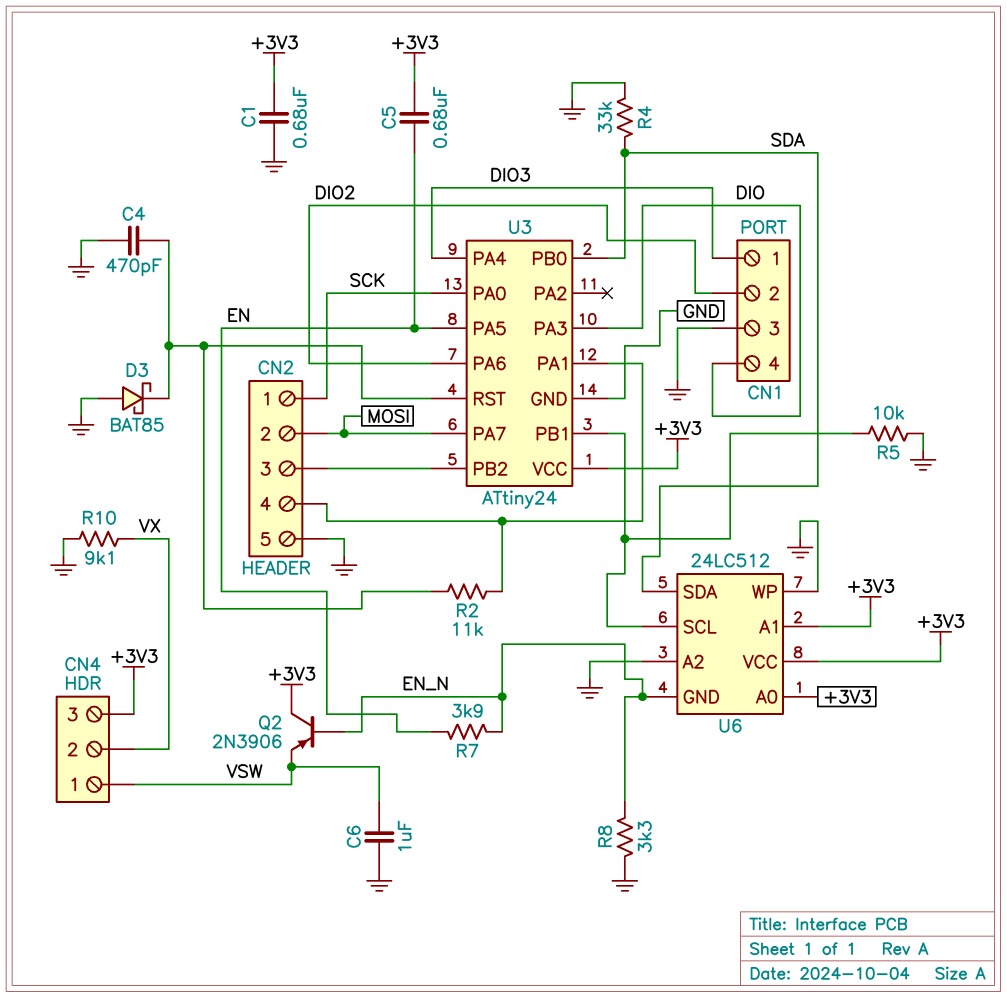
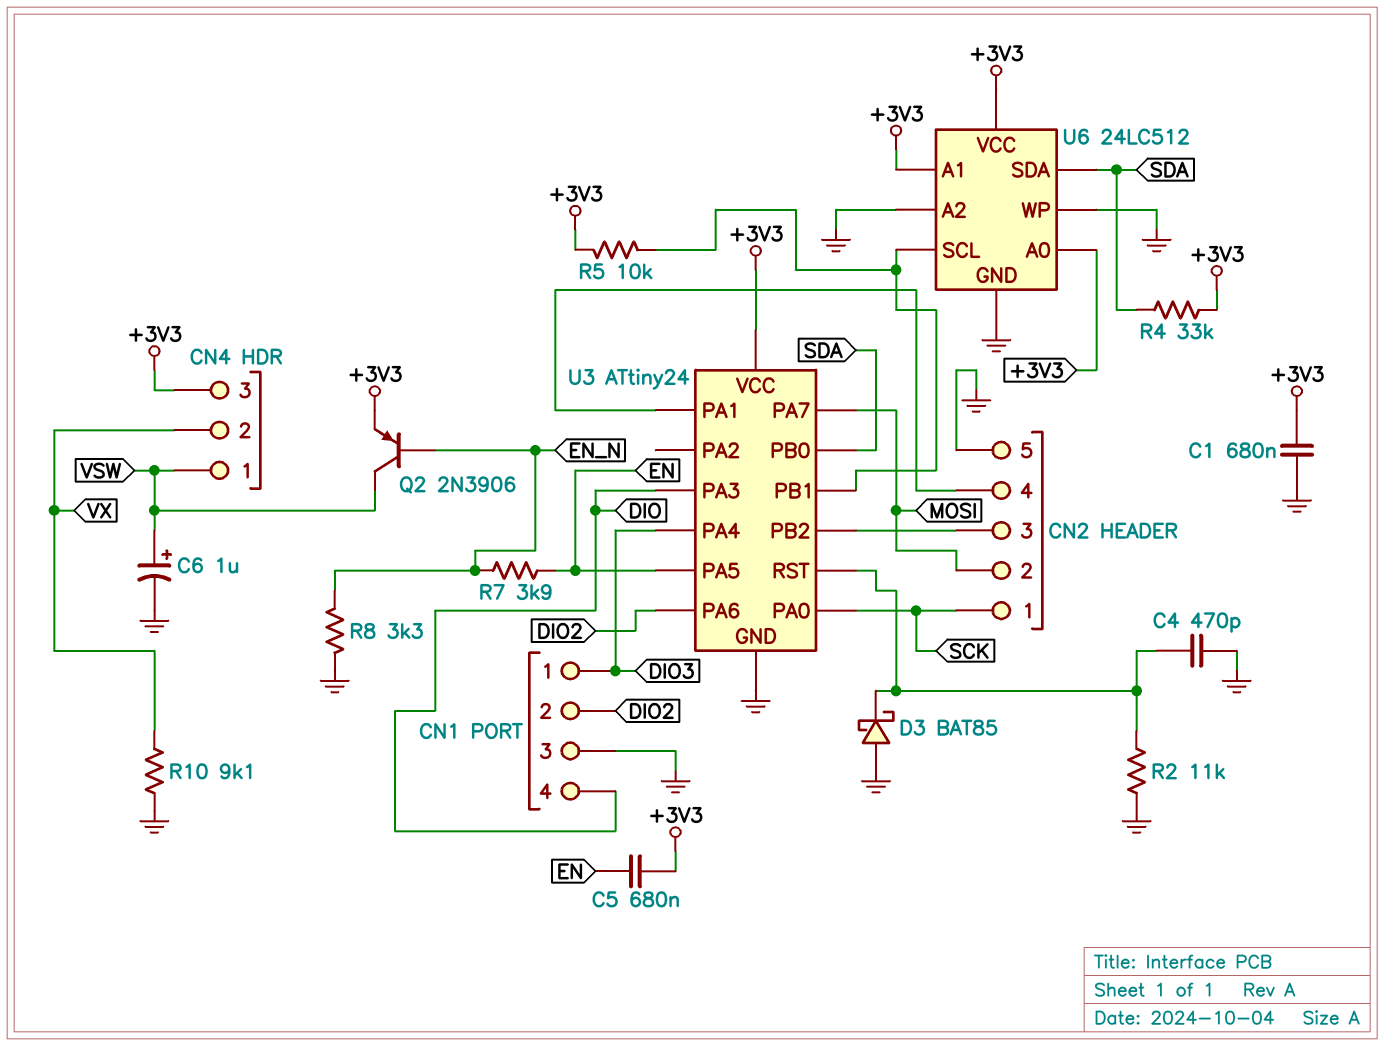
C6: 1uF (GND, VSW) -> 1uF (plus VSW, minus GND)
Q2: PNP 2N3906 (B EN_N, C +3V3, E VSW) -> PNP 2N3906 (B EN_N, C VSW, E +3V3)
R2: 11k (CN2/4, U3/RST) -> 11k (GND, U3/RST)
R4: 33k (GND, SDA) -> 33k (+3V3, SDA)
R5: 10k (GND, U3/PB1) -> 10k (+3V3, U3/PB1)
U6 pin GND: EN_N -> GND

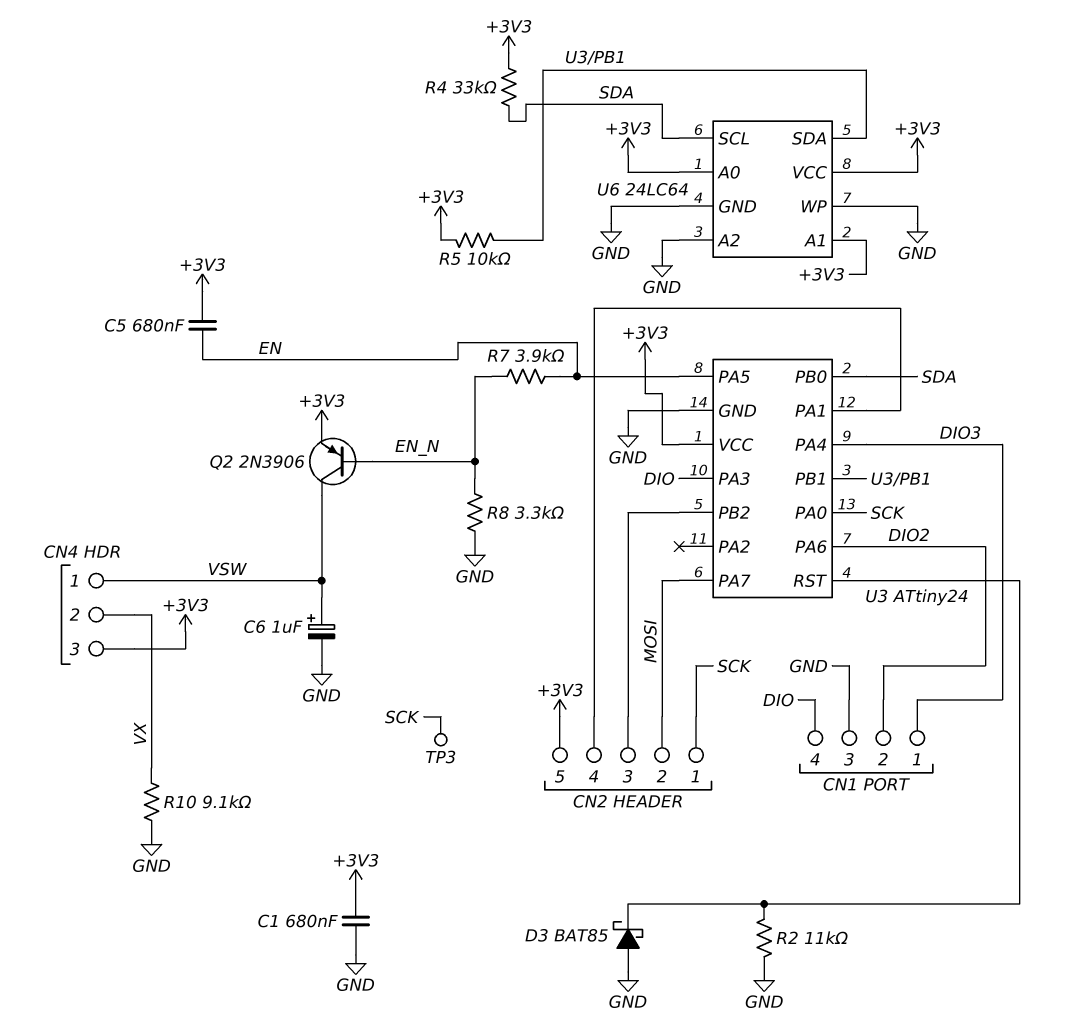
C4: 470pF (GND, U3/RST) -> none
CN2 pin 5: GND -> +3V3
TP3: none -> test point (SCK)
U6: 24LC512 -> 24LC64
U6 pin SCL: U3/PB1 -> SDA
U6 pin SDA: SDA -> U3/PB1

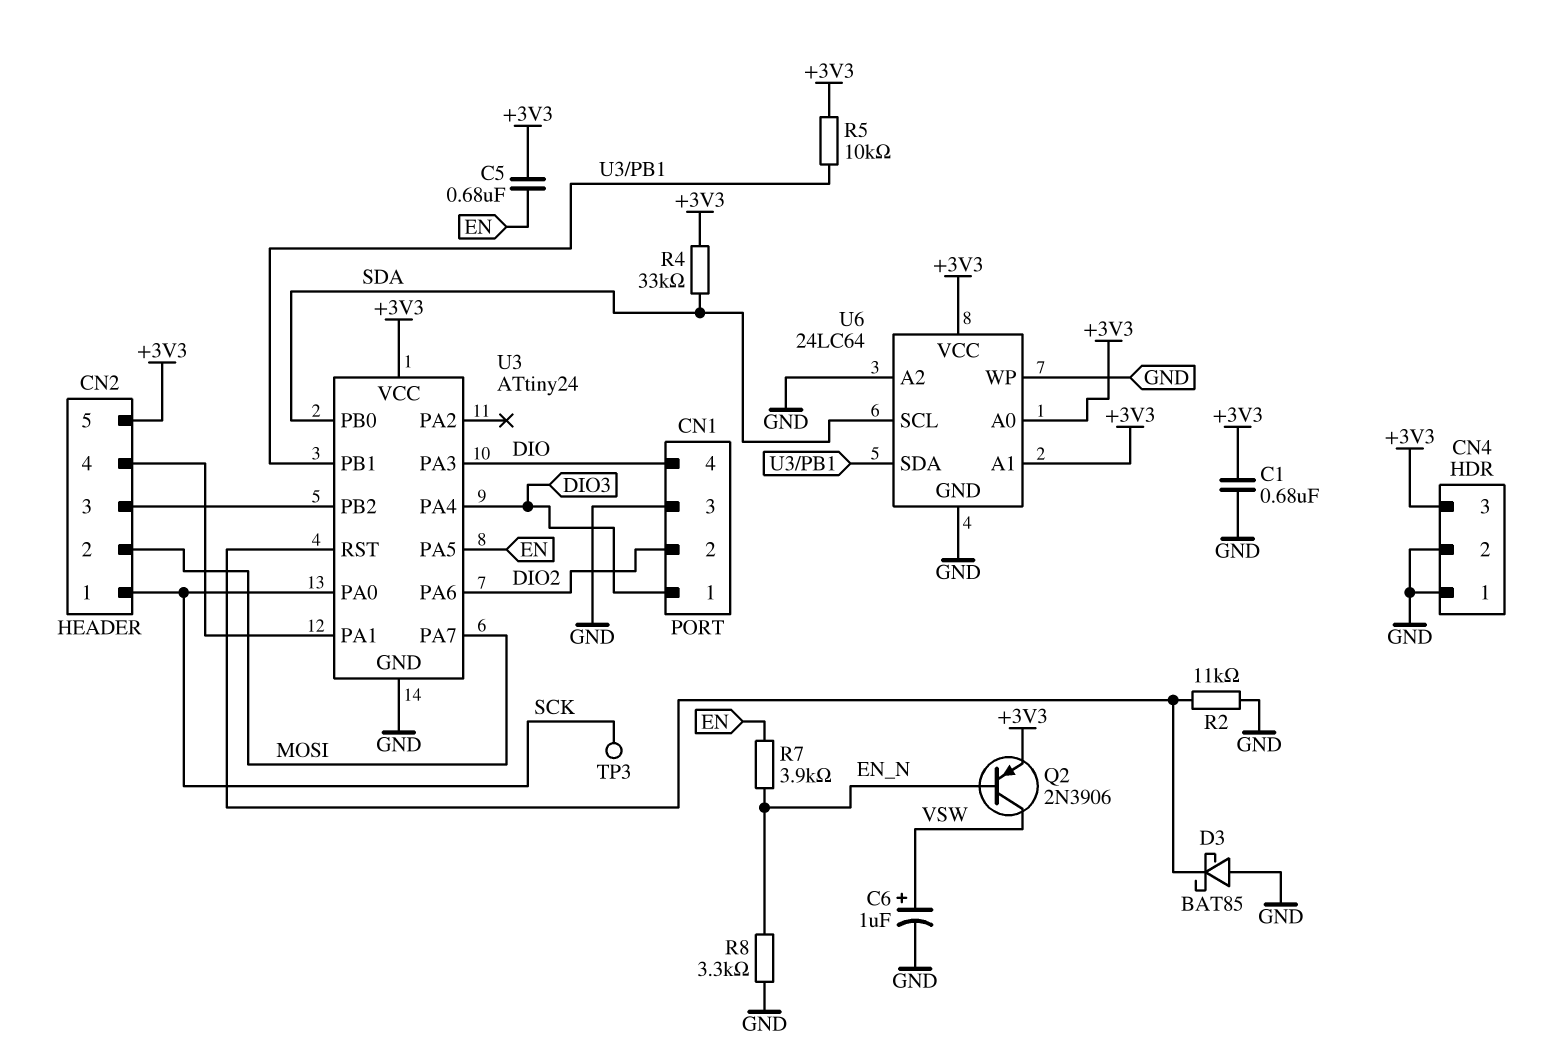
CN4 pin 1: VSW -> GND
CN4 pin 2: VX -> GND
R10: 9.1k (GND, VX) -> none

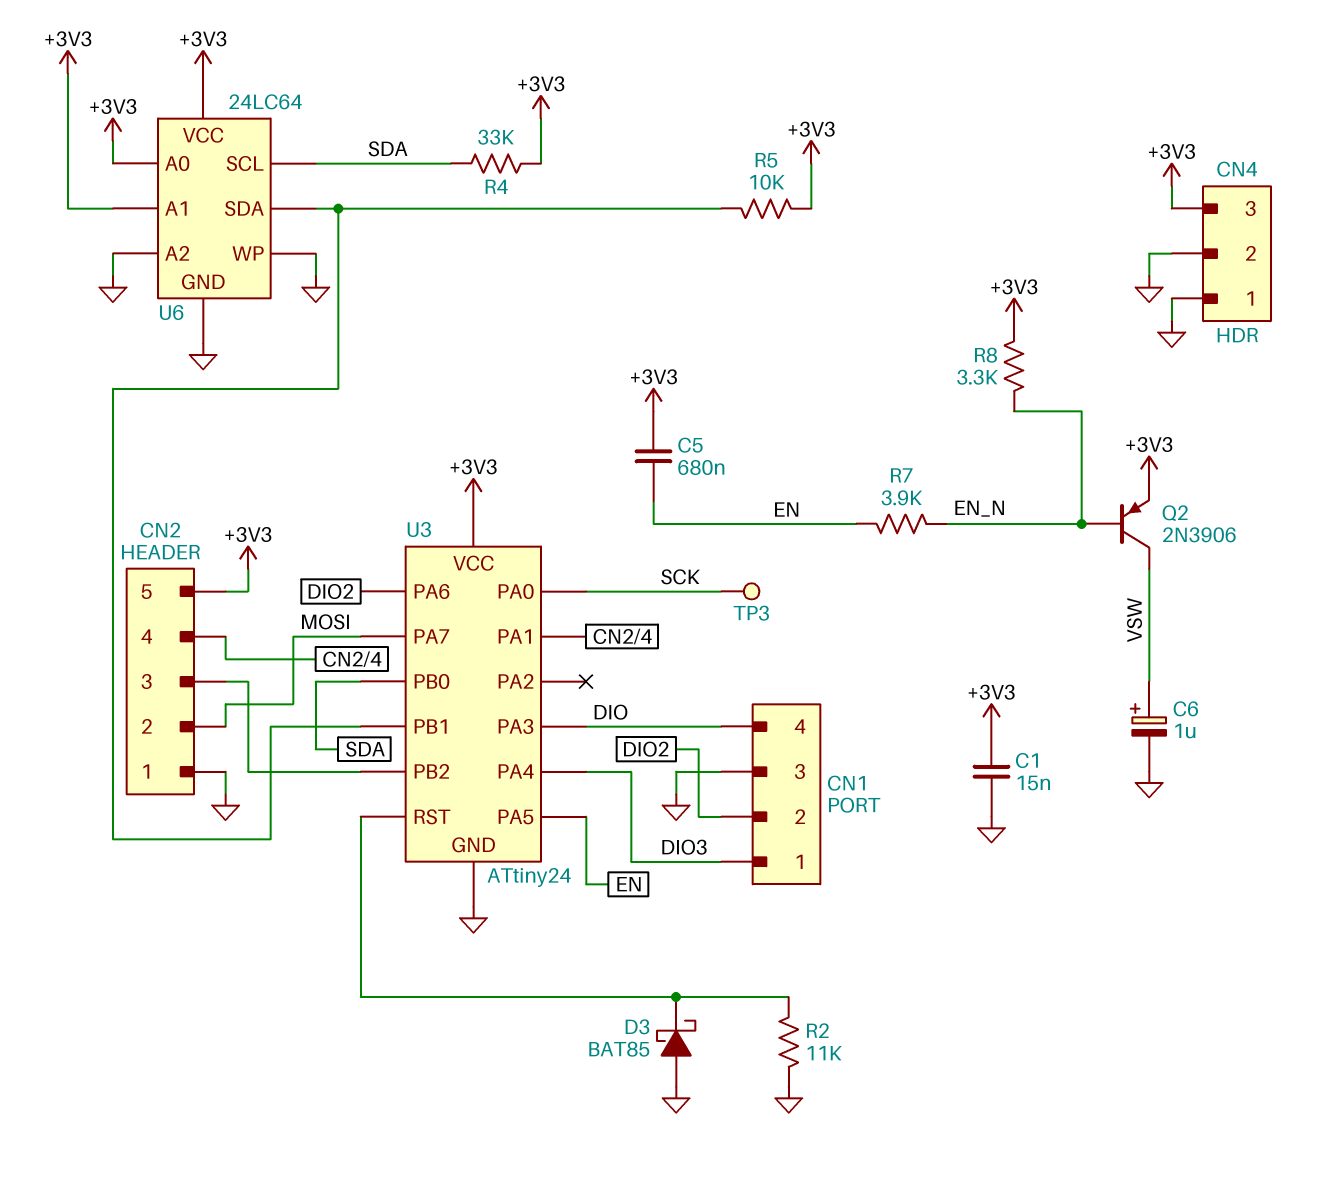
C1: 680nF (+3V3, GND) -> 15nF (+3V3, GND)
CN2 pin 1: SCK -> GND
R8: 3.3k (EN_N, GND) -> 3.3k (+3V3, EN_N)

